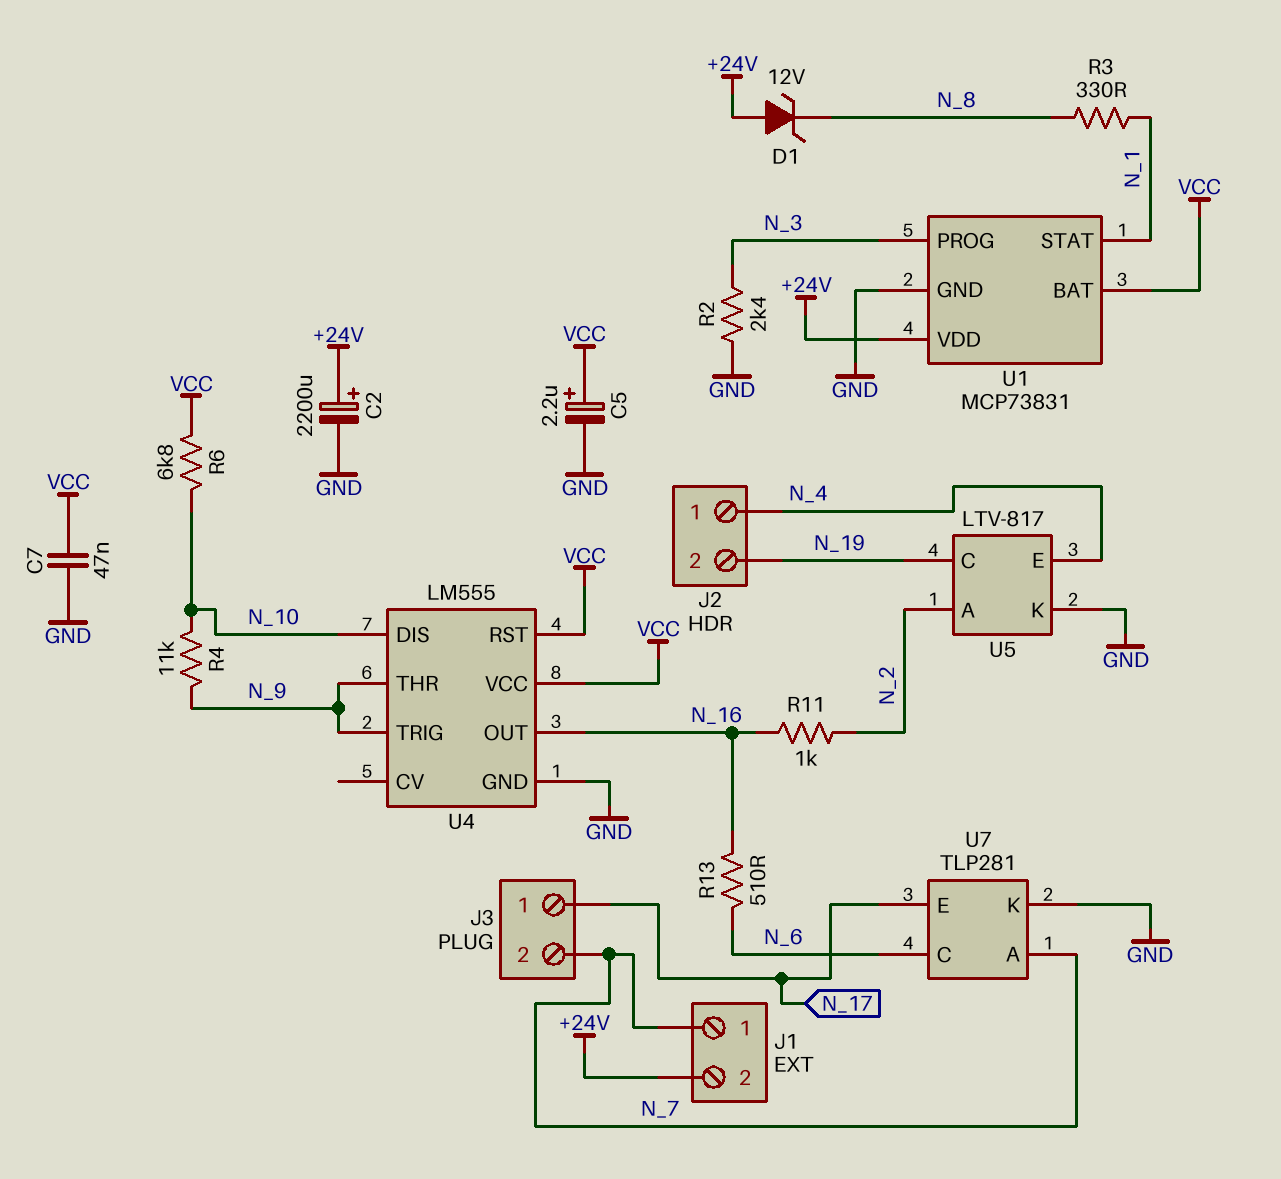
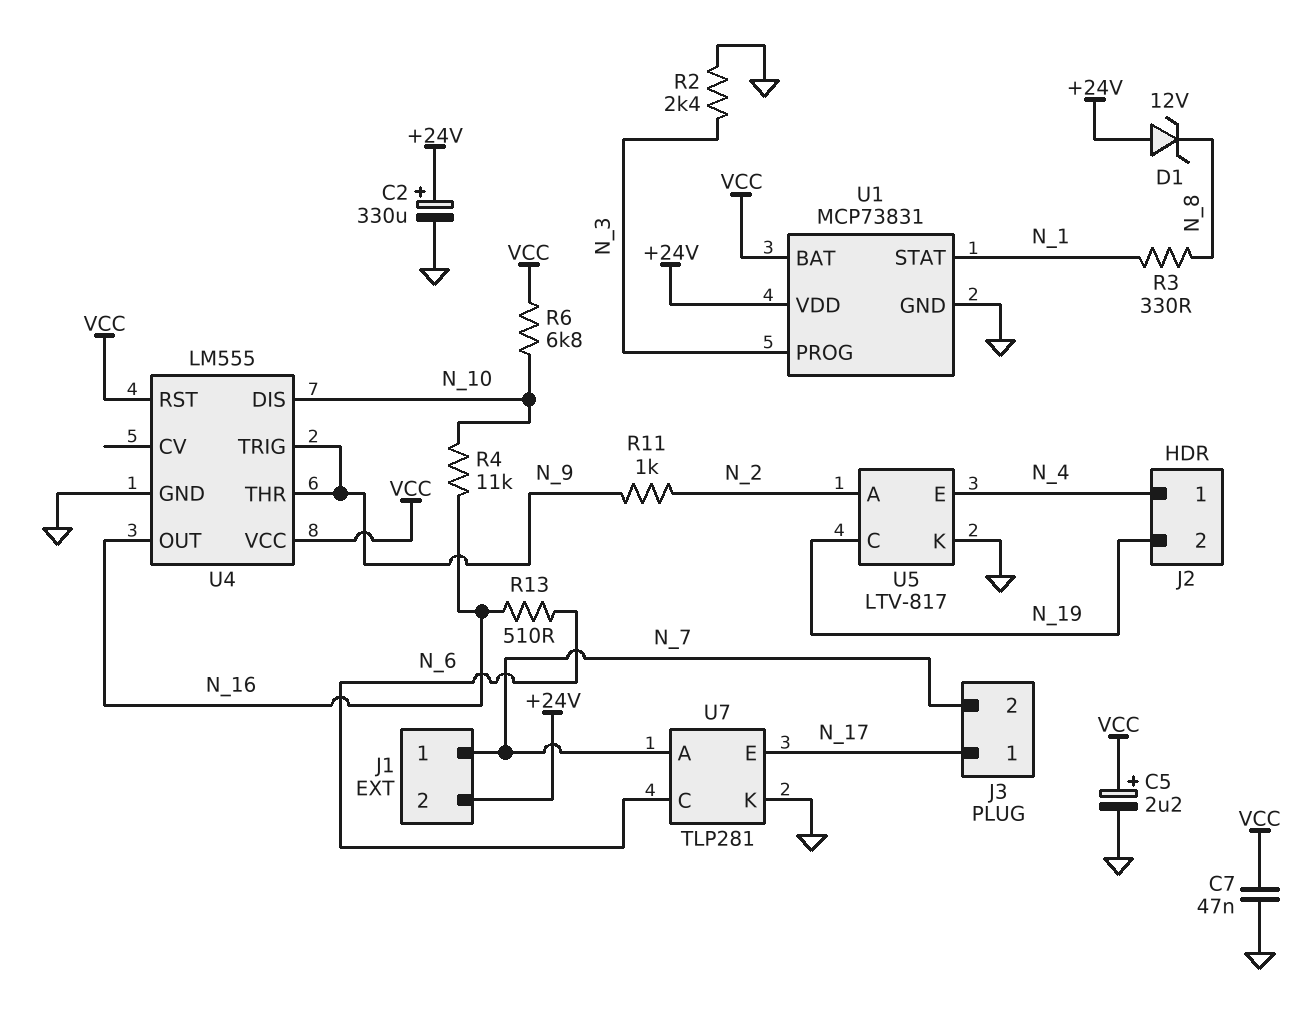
C2: 2200uF (plus +24V, minus GND) -> 330uF (plus +24V, minus GND)
R4: 11k (N_9, N_10) -> 11k (N_10, N_16)
R11: 1k (N_2, N_16) -> 1k (N_2, N_9)

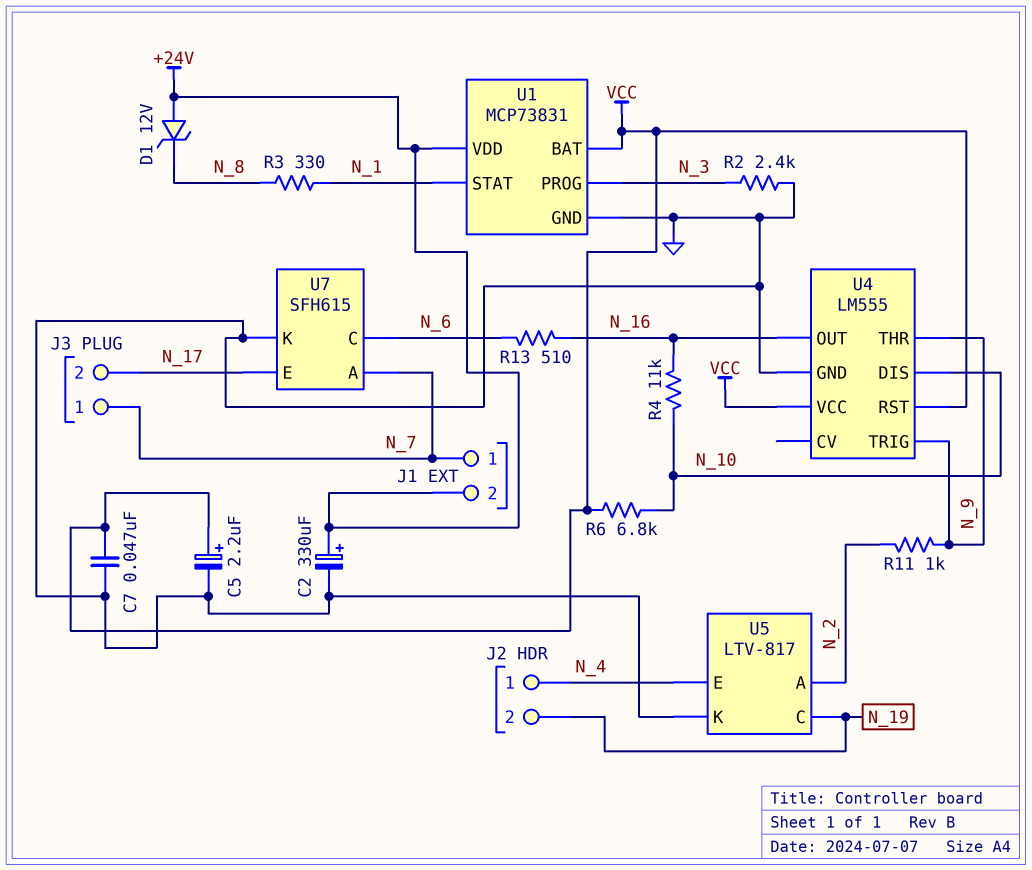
J3 pin 1: N_17 -> N_7
J3 pin 2: N_7 -> N_17
U7: TLP281 -> SFH615

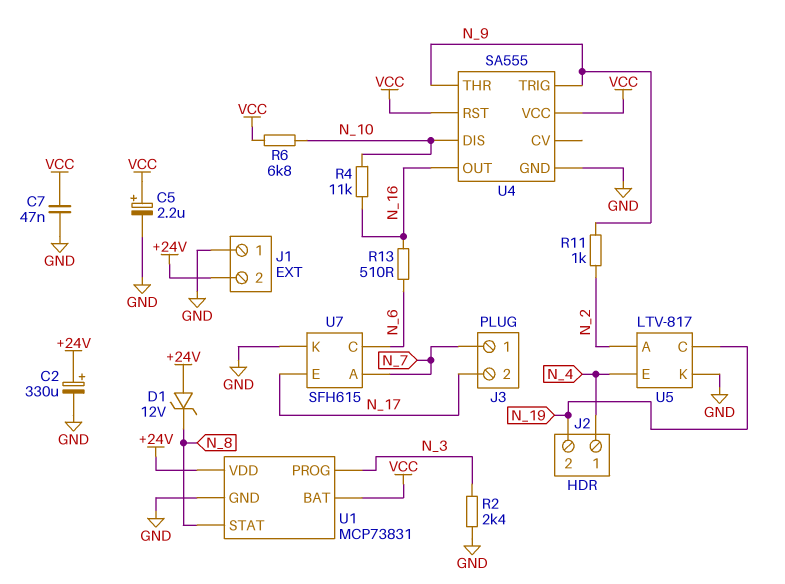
J1 pin 1: N_7 -> GND
R3: 330 (N_1, N_8) -> none
U1 pin STAT: N_1 -> N_8
U4: LM555 -> SA555

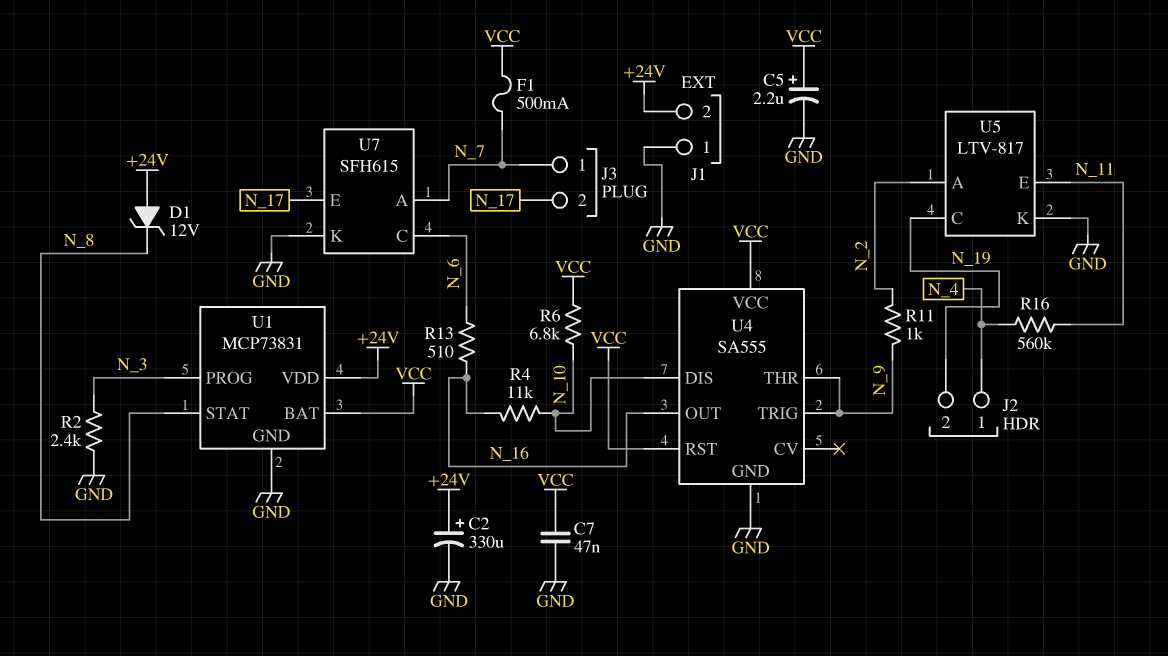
F1: none -> 500mA (N_7, VCC)
R16: none -> 560k (N_4, N_11)
U5 pin E: N_4 -> N_11

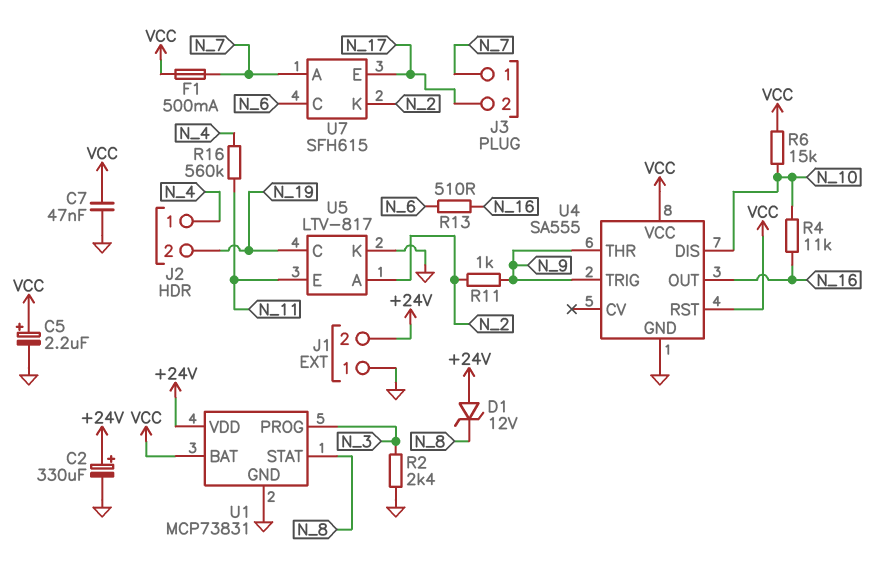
R6: 6.8k (N_10, VCC) -> 15k (N_10, VCC)
U7 pin K: GND -> N_2

